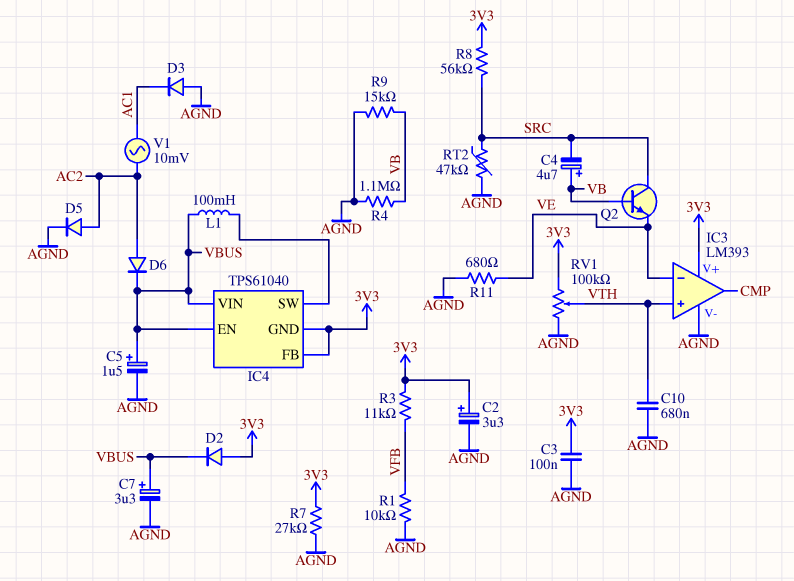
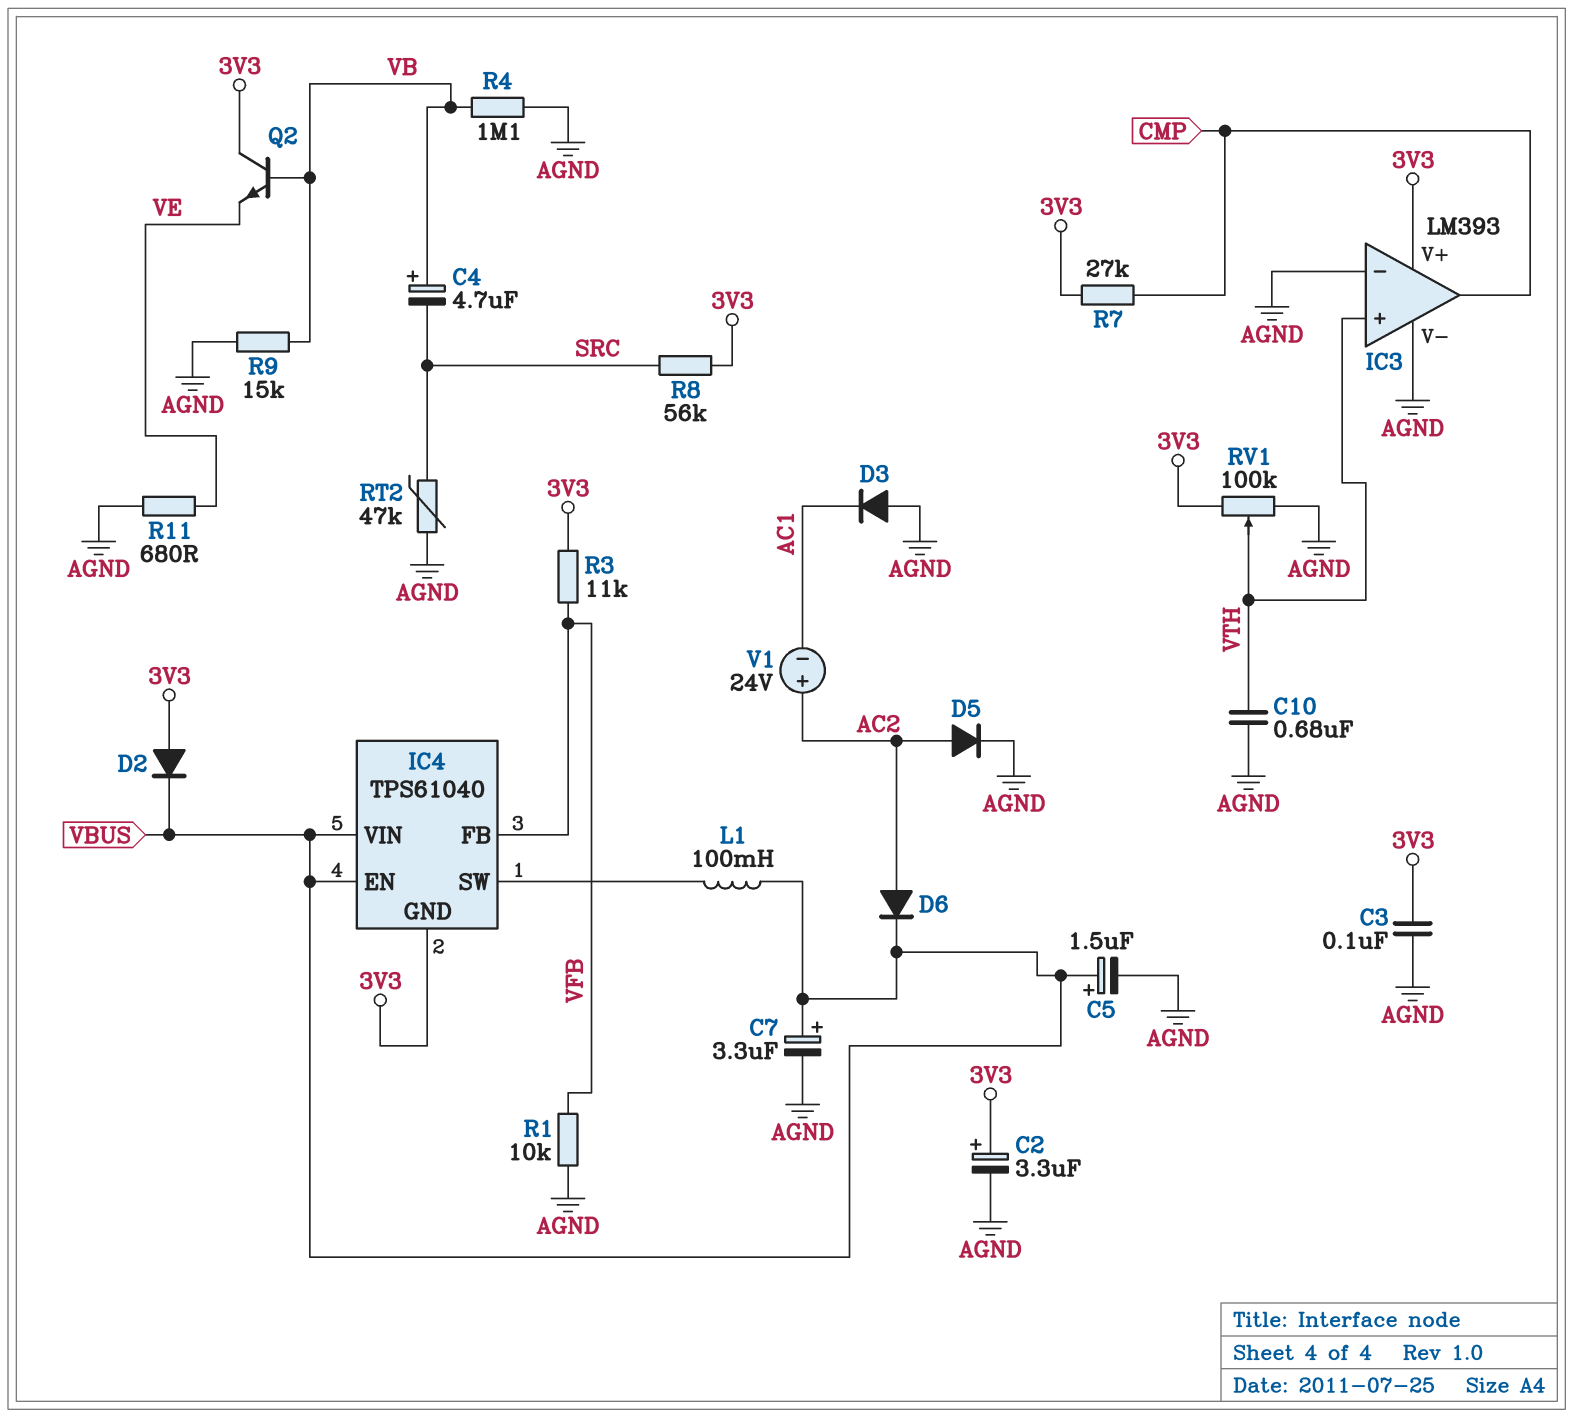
IC3 pin in-: VE -> AGND
IC4 pin FB: 3V3 -> VFB
Q2: NPN (B VB, C SRC, E VE) -> NPN (B VB, C 3V3, E VE)
R7: 27k (3V3, AGND) -> 27k (3V3, CMP)
V1: AC 10mV (AC1, AC2) -> 24V (plus AC2, minus AC1)

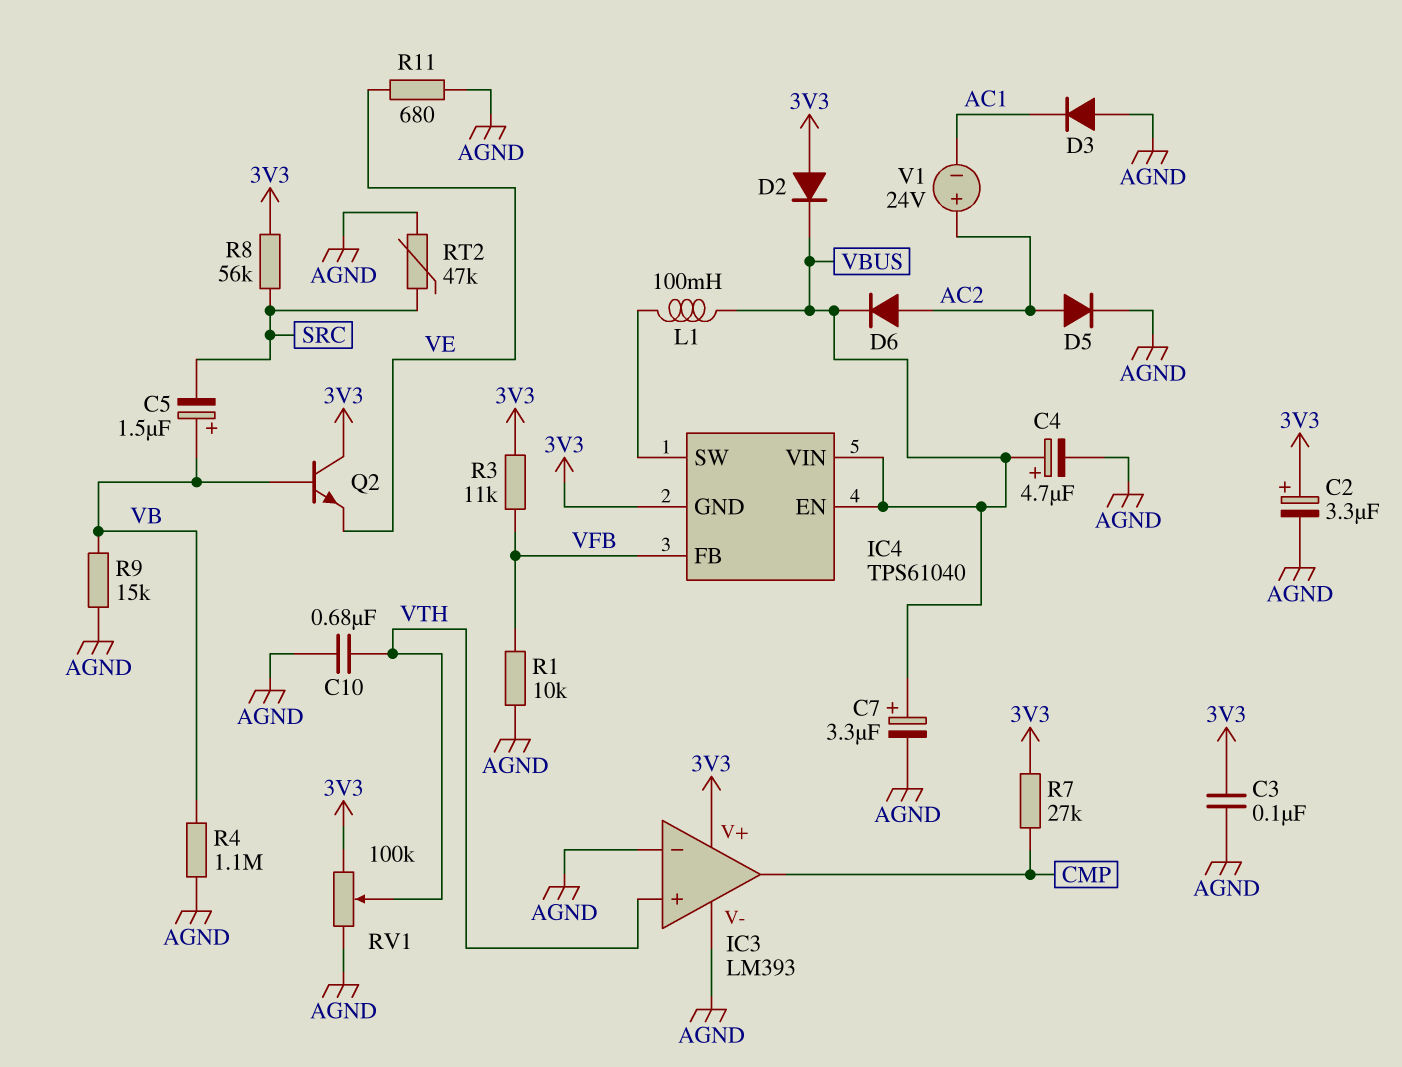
C4: 4.7uF (plus VB, minus SRC) -> 4.7uF (plus VBUS, minus AGND)
C5: 1.5uF (plus VBUS, minus AGND) -> 1.5uF (plus VB, minus SRC)

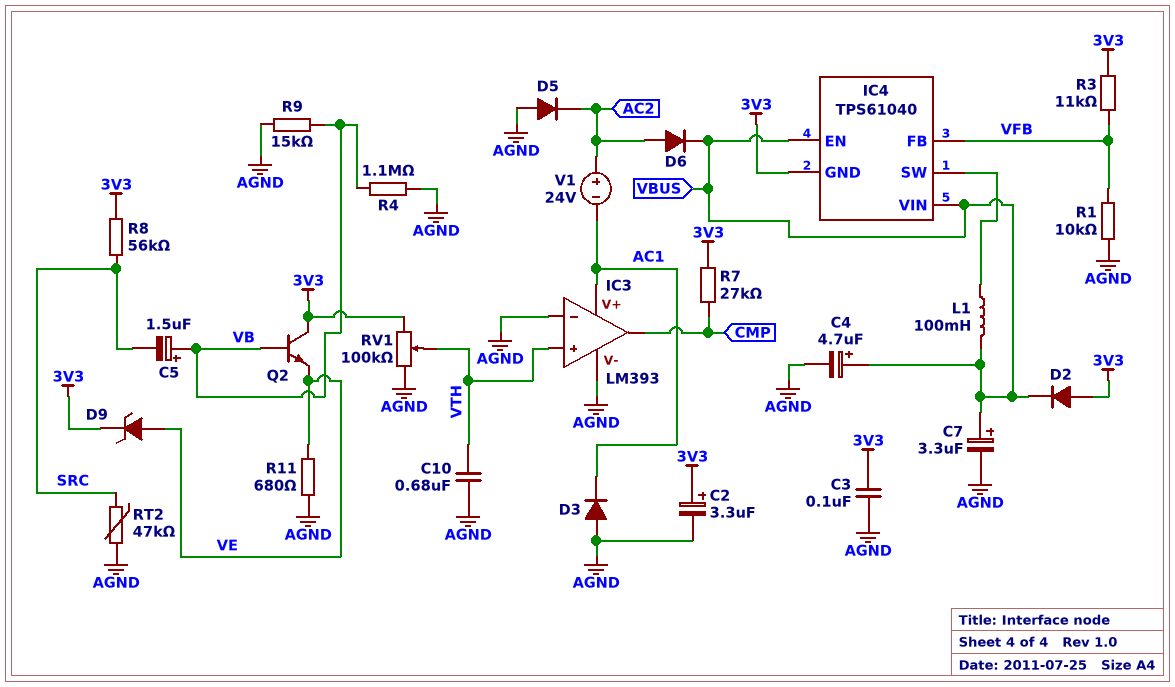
D5: diode (A AC2, K AGND) -> diode (A AGND, K AC2)
D9: none -> zener (A VE, K 3V3)
IC3 pin V+: 3V3 -> AC1

